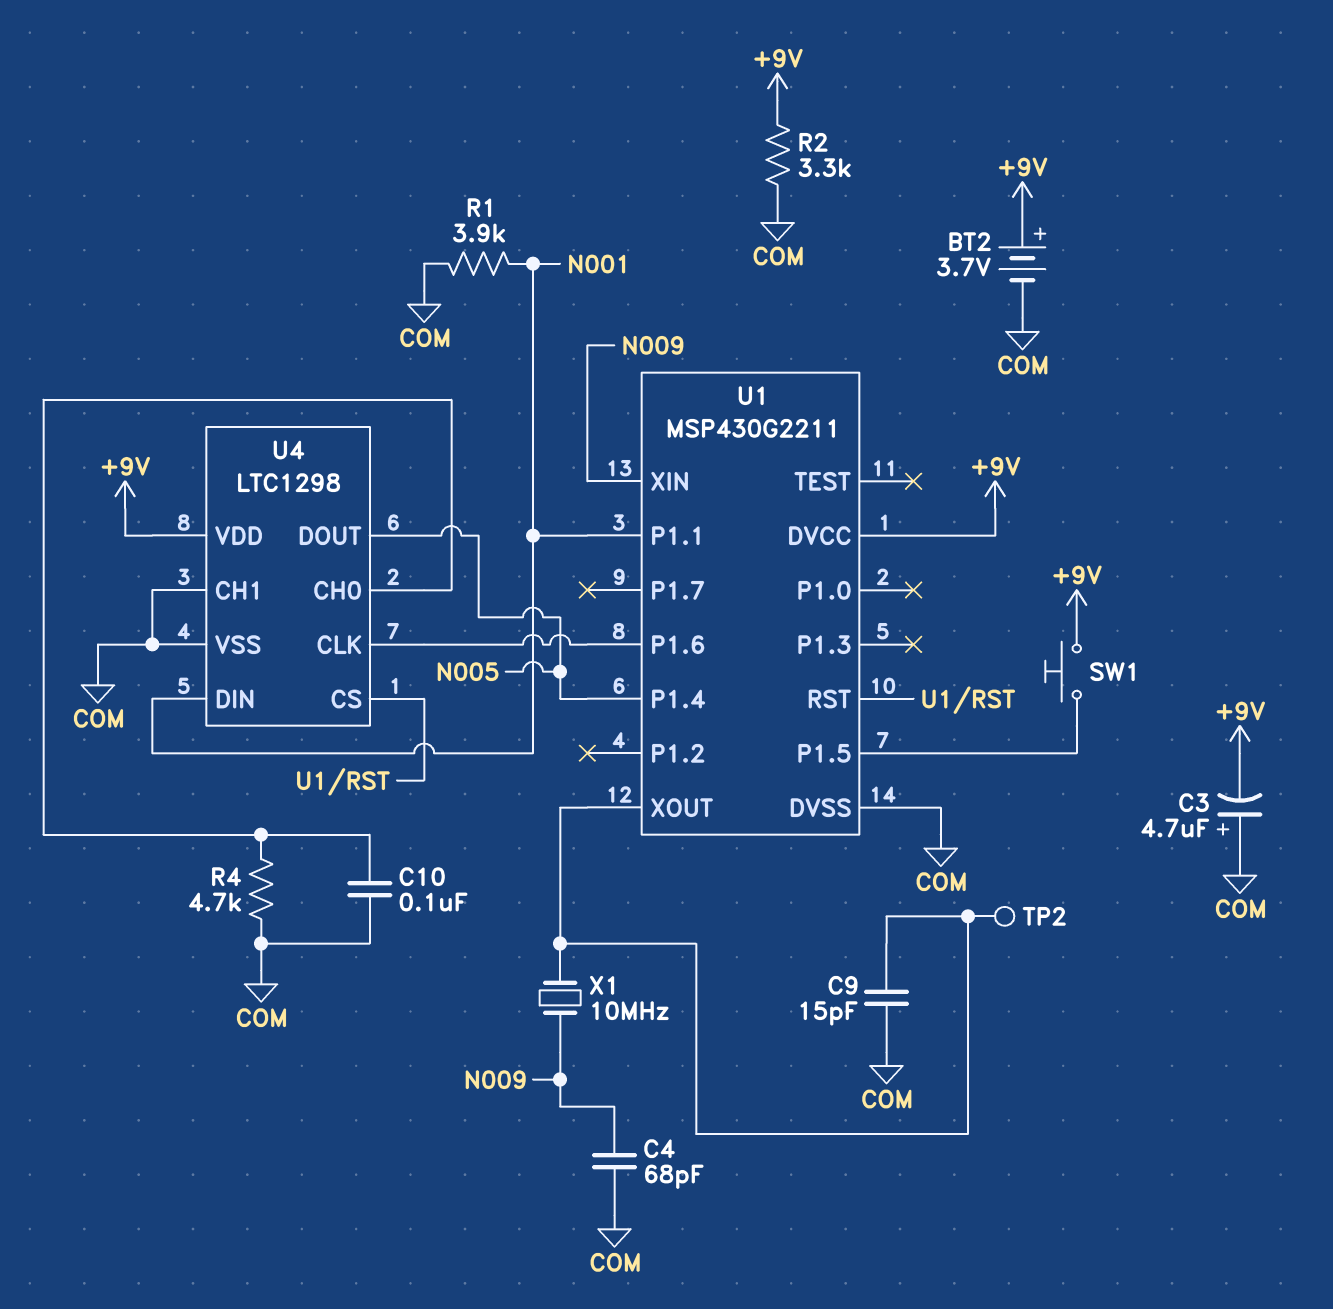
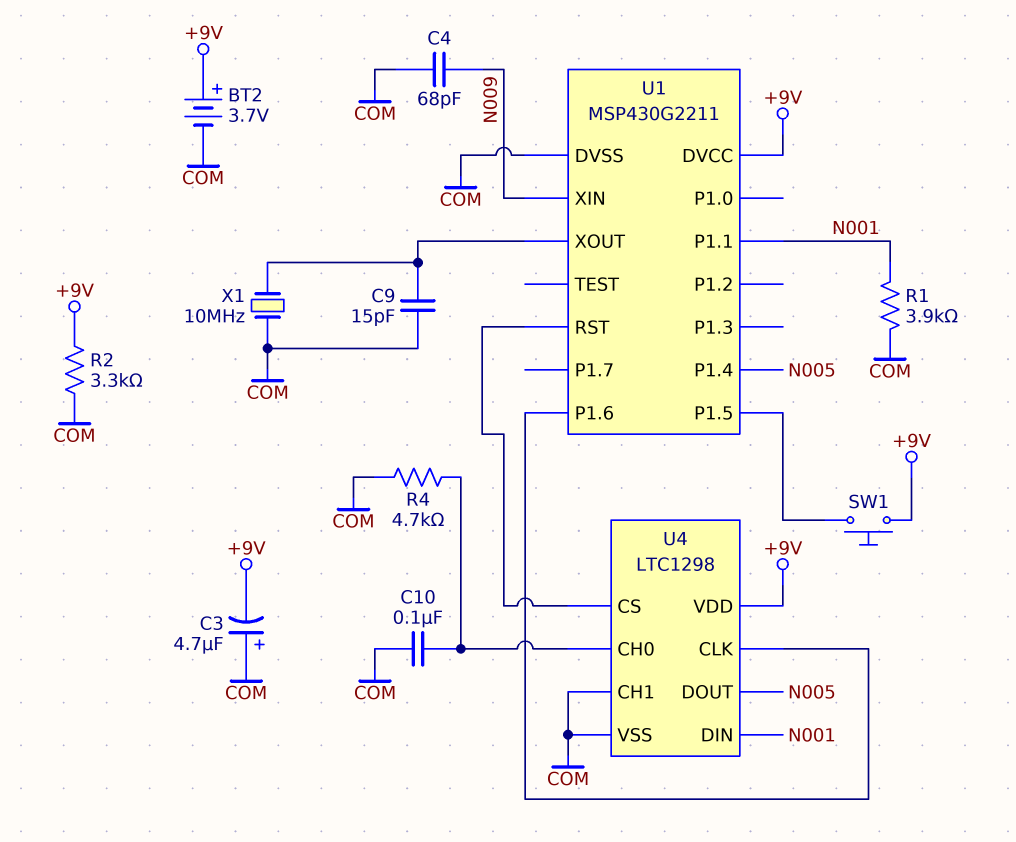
TP2: test point (U1/XOUT) -> none
X1: 10MHz (N009, U1/XOUT) -> 10MHz (COM, U1/XOUT)

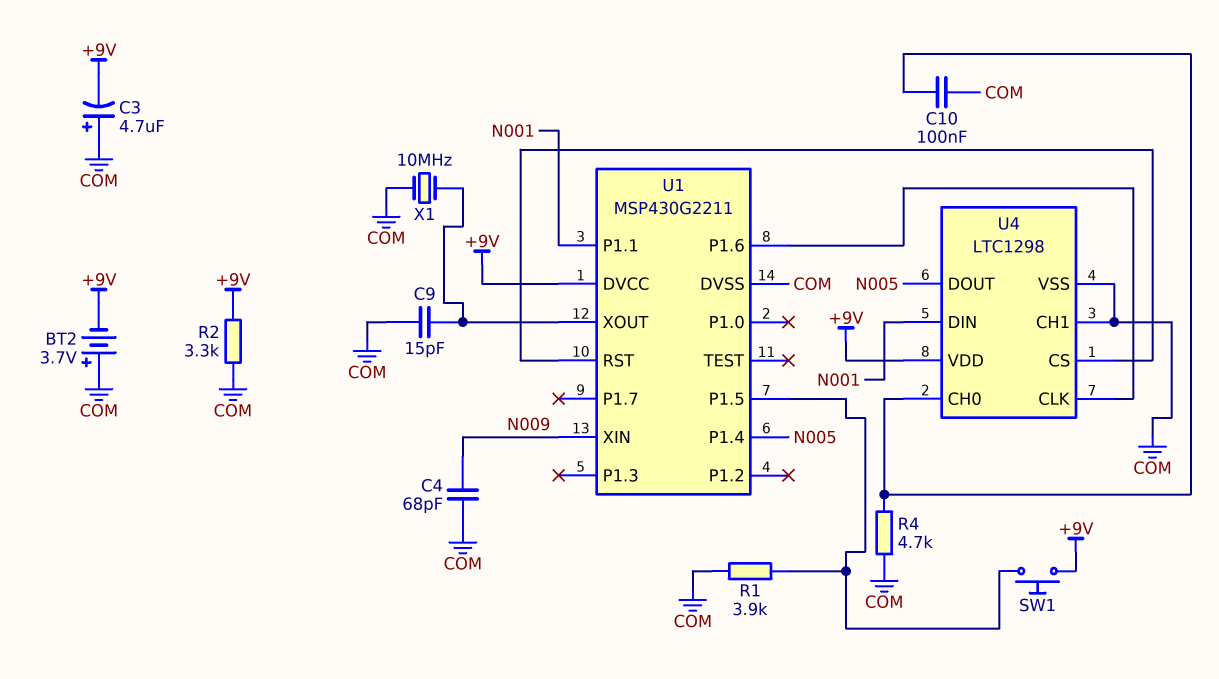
BT2: 3.7V (plus +9V, minus COM) -> 3.7V (plus COM, minus +9V)
R1: 3.9k (COM, N001) -> 3.9k (COM, U1/P1.5)

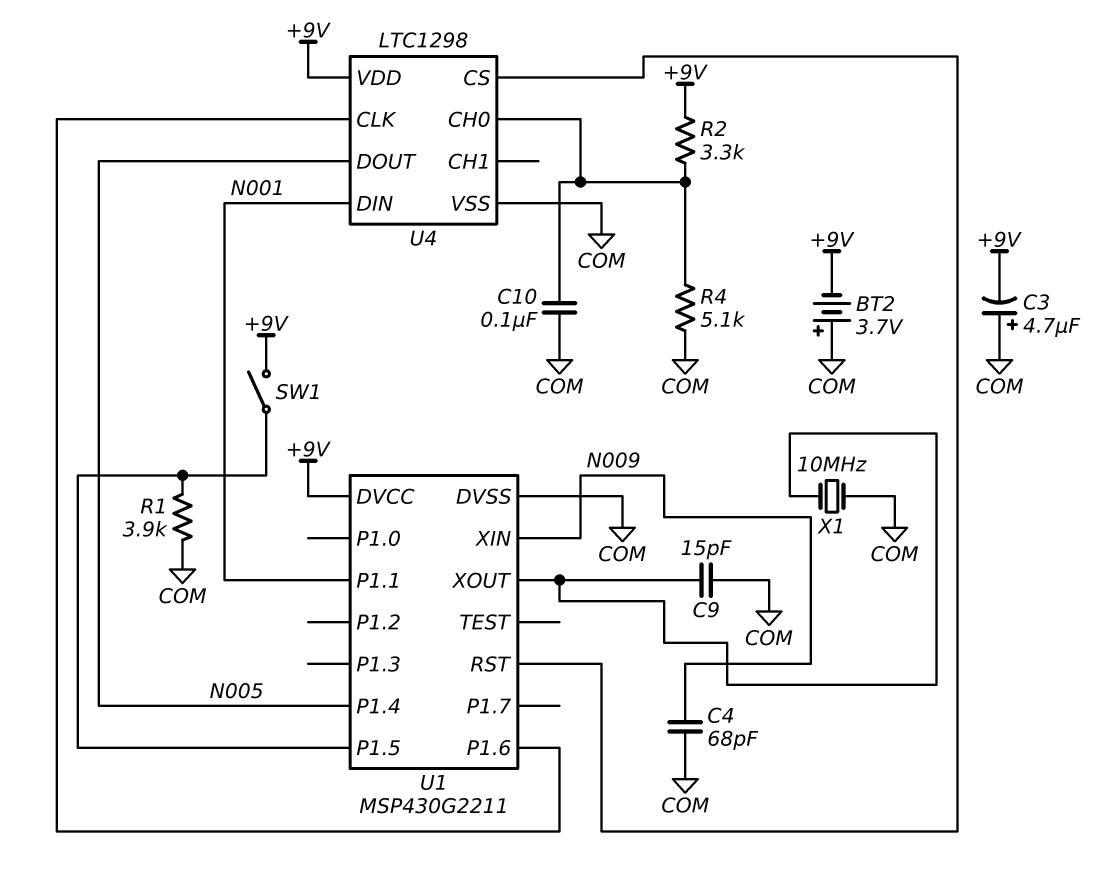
R2: 3.3k (+9V, COM) -> 3.3k (+9V, U4/CH0)
R4: 4.7k (COM, U4/CH0) -> 5.1k (COM, U4/CH0)
SW1: button (+9V, U1/P1.5) -> switch (+9V, U1/P1.5)
U4 pin CH1: COM -> none

